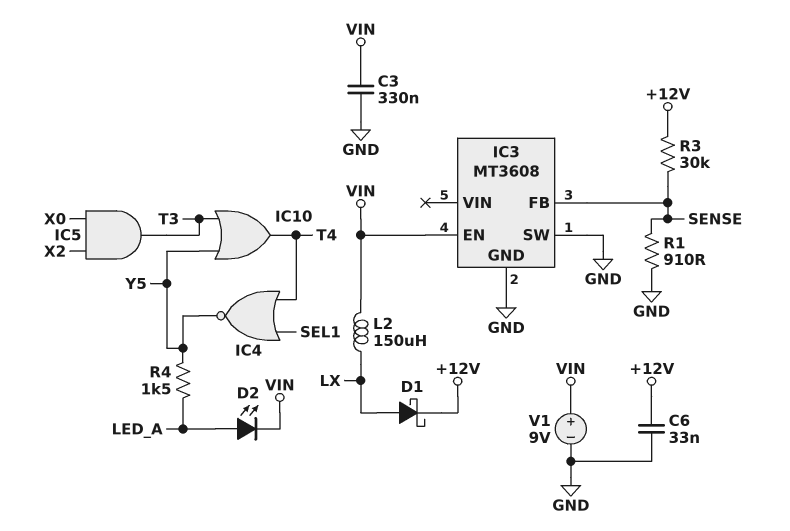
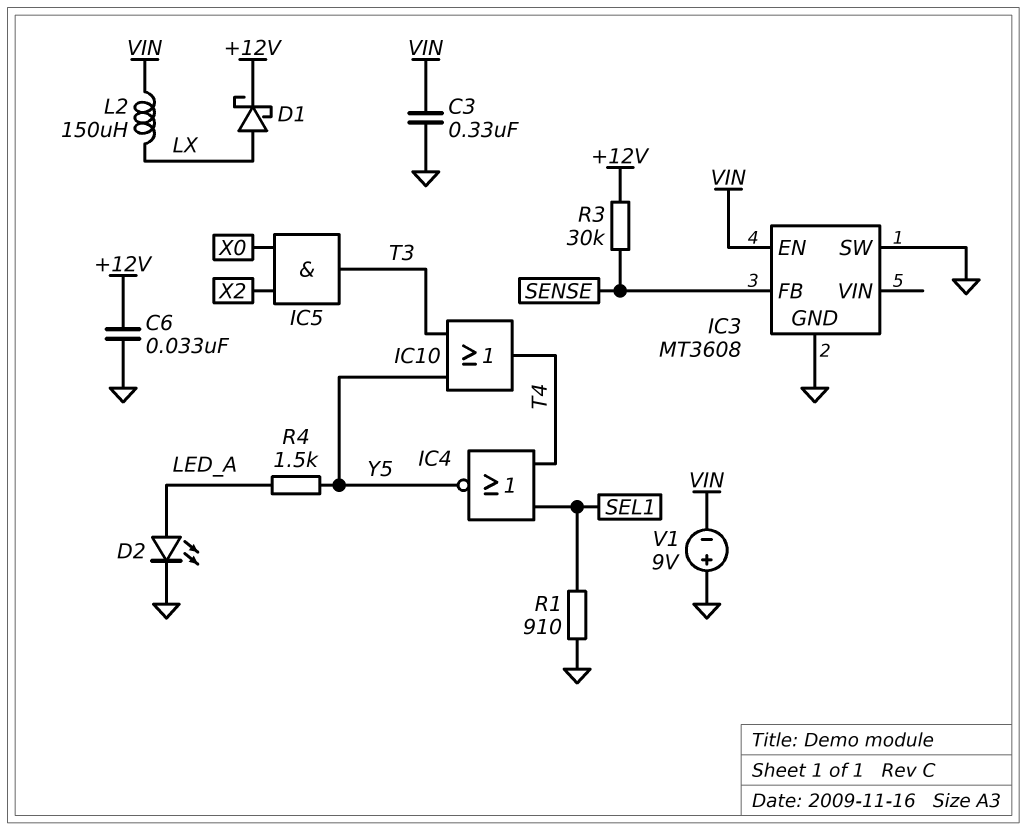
D2: LED (A LED_A, K VIN) -> LED (A LED_A, K GND)
R1: 910 (GND, SENSE) -> 910 (GND, SEL1)
V1: 9V (plus VIN, minus GND) -> 9V (plus GND, minus VIN)

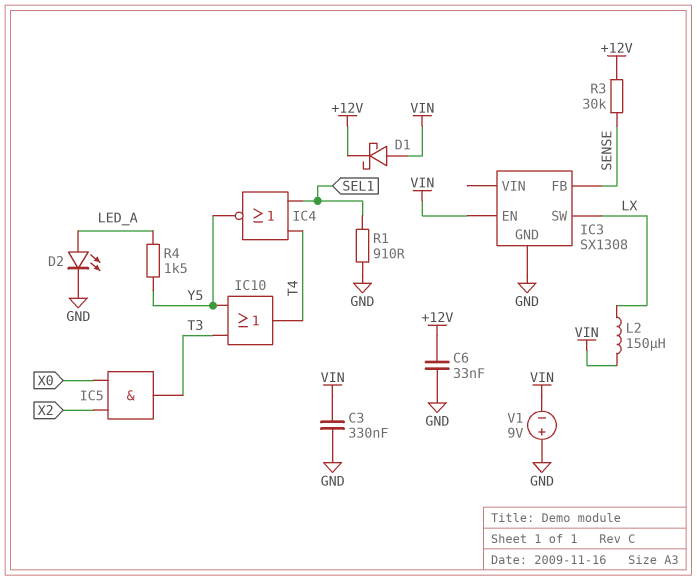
D1: schottky (A LX, K +12V) -> schottky (A VIN, K +12V)
IC3: MT3608 -> SX1308
IC3 pin SW: GND -> LX

